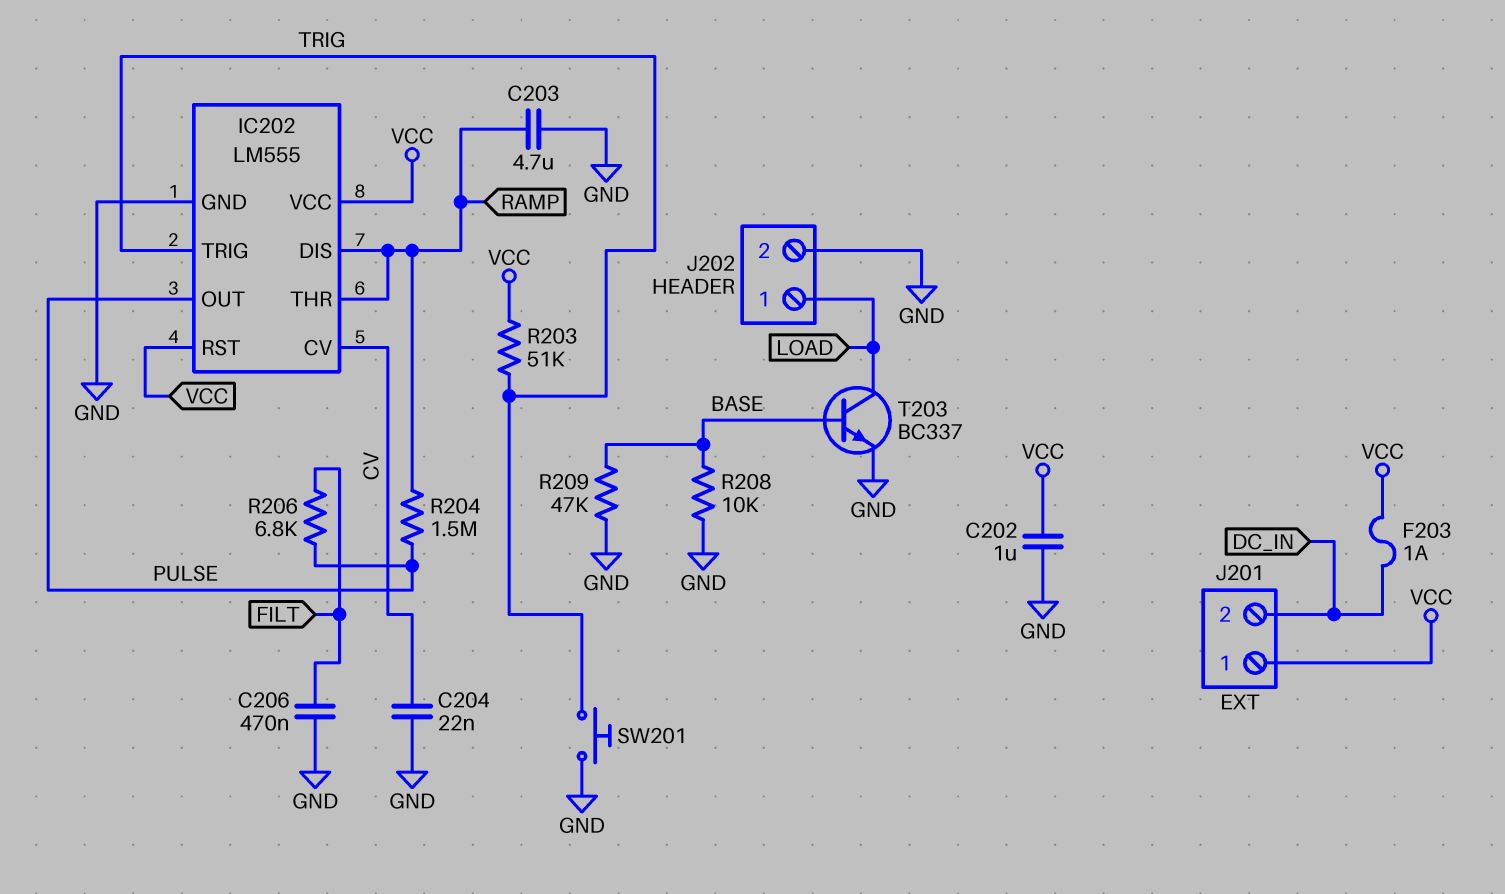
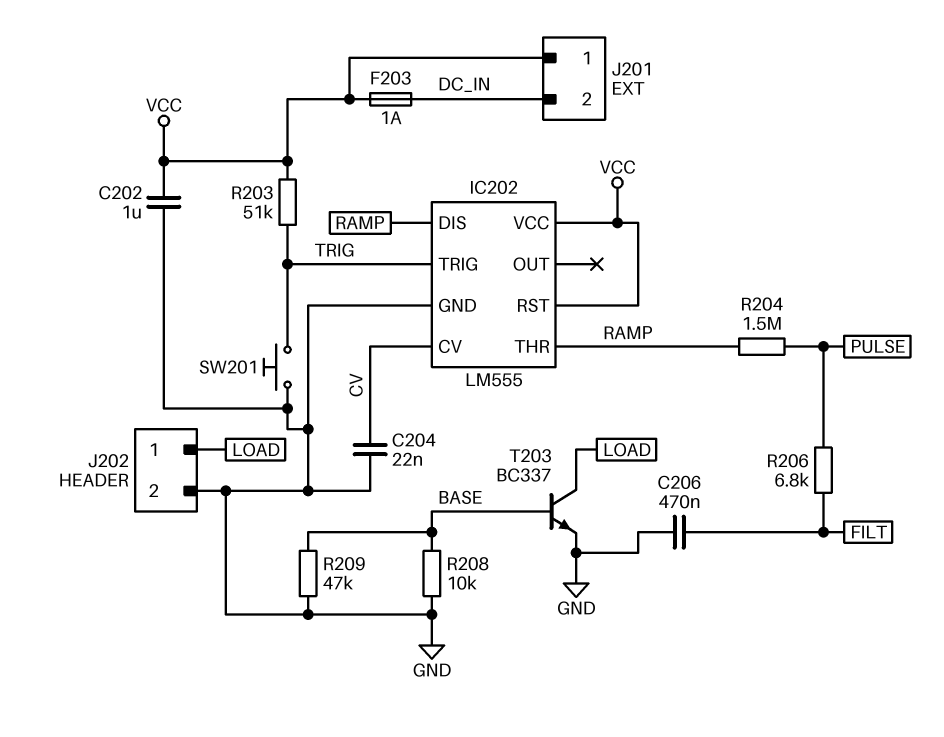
C203: 4.7uF (GND, RAMP) -> none
IC202 pin OUT: PULSE -> none

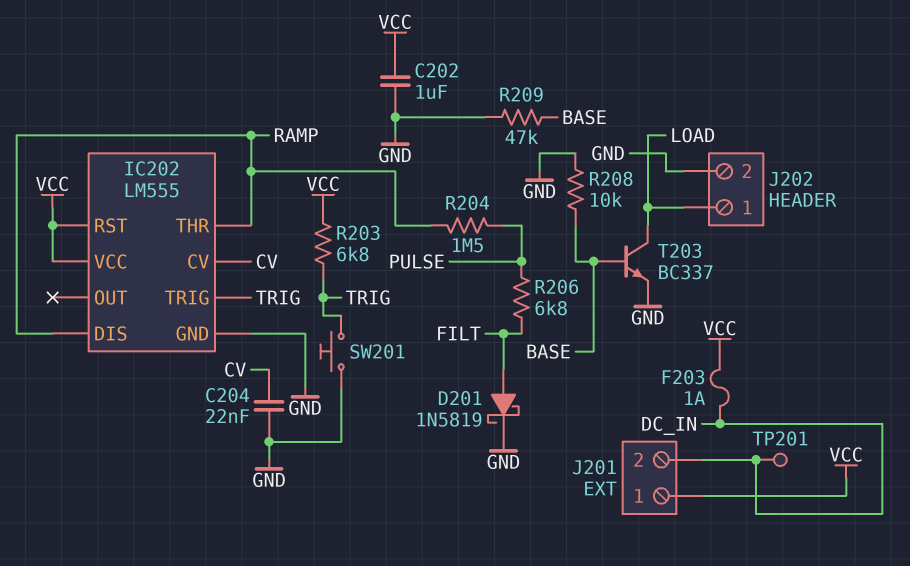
C206: 470nF (FILT, GND) -> none
D201: none -> schottky 1N5819 (A FILT, K GND)
R203: 51k (TRIG, VCC) -> 6.8k (TRIG, VCC)
TP201: none -> test point (DC_IN)

